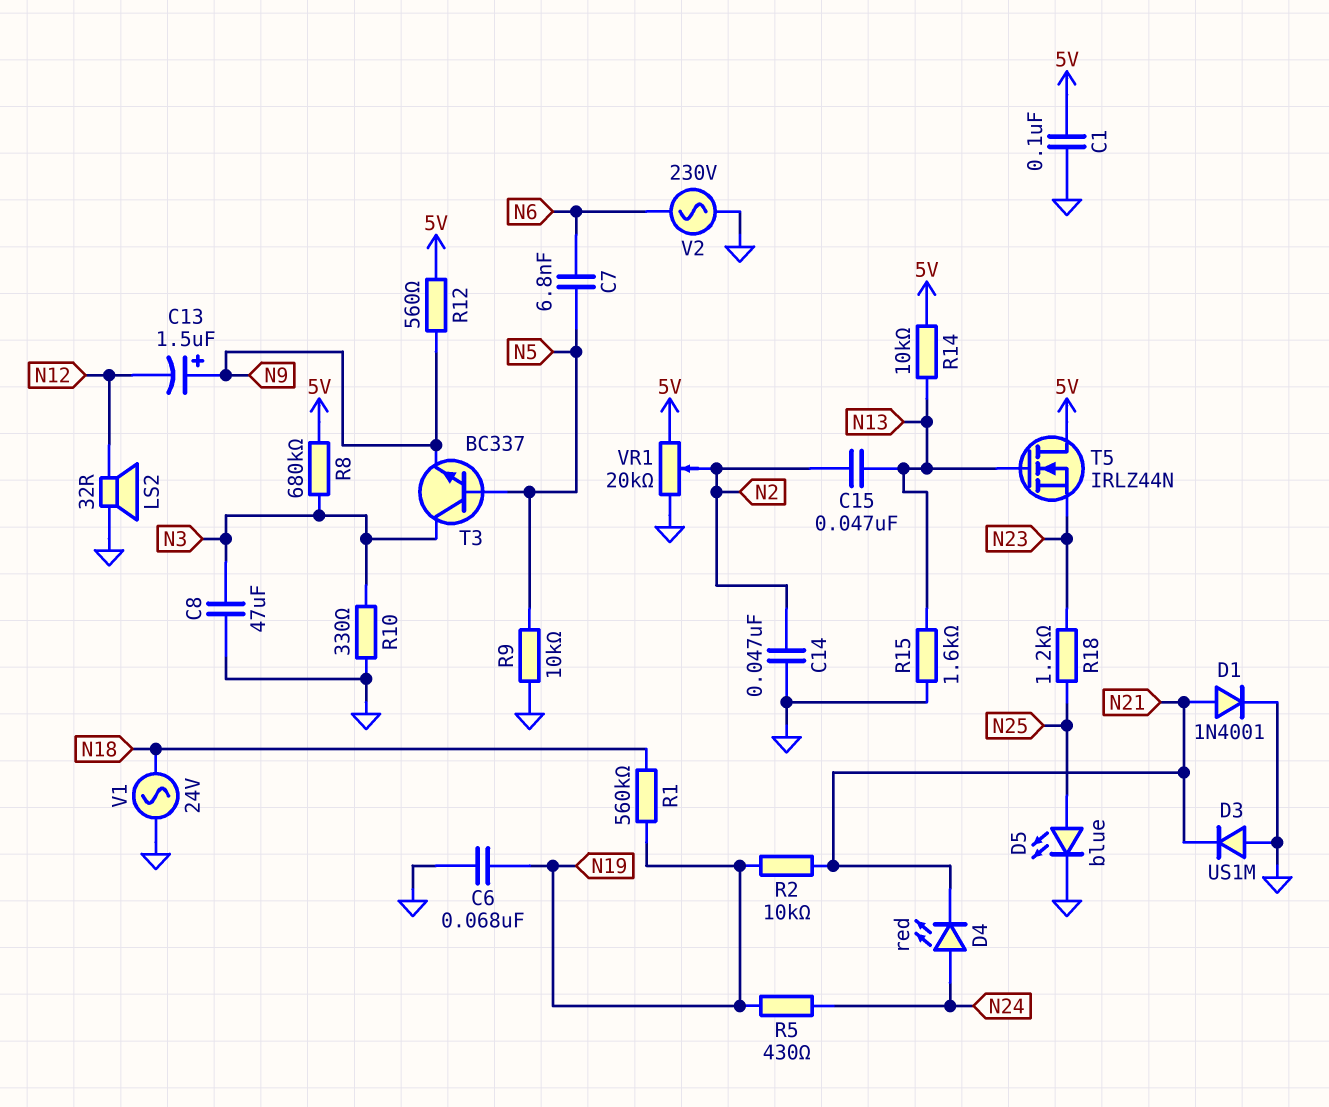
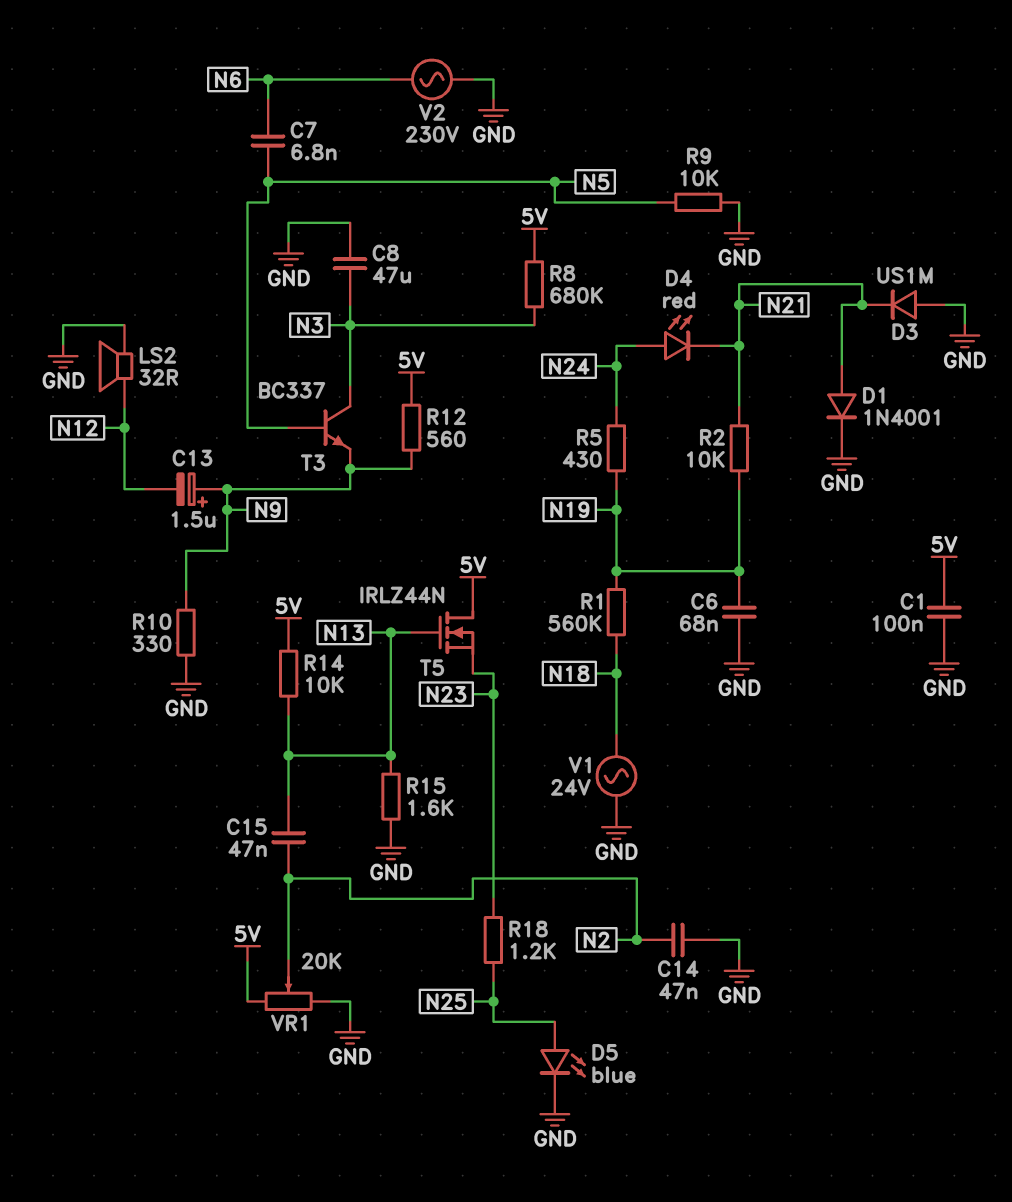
R10: 330 (GND, N3) -> 330 (GND, N9)

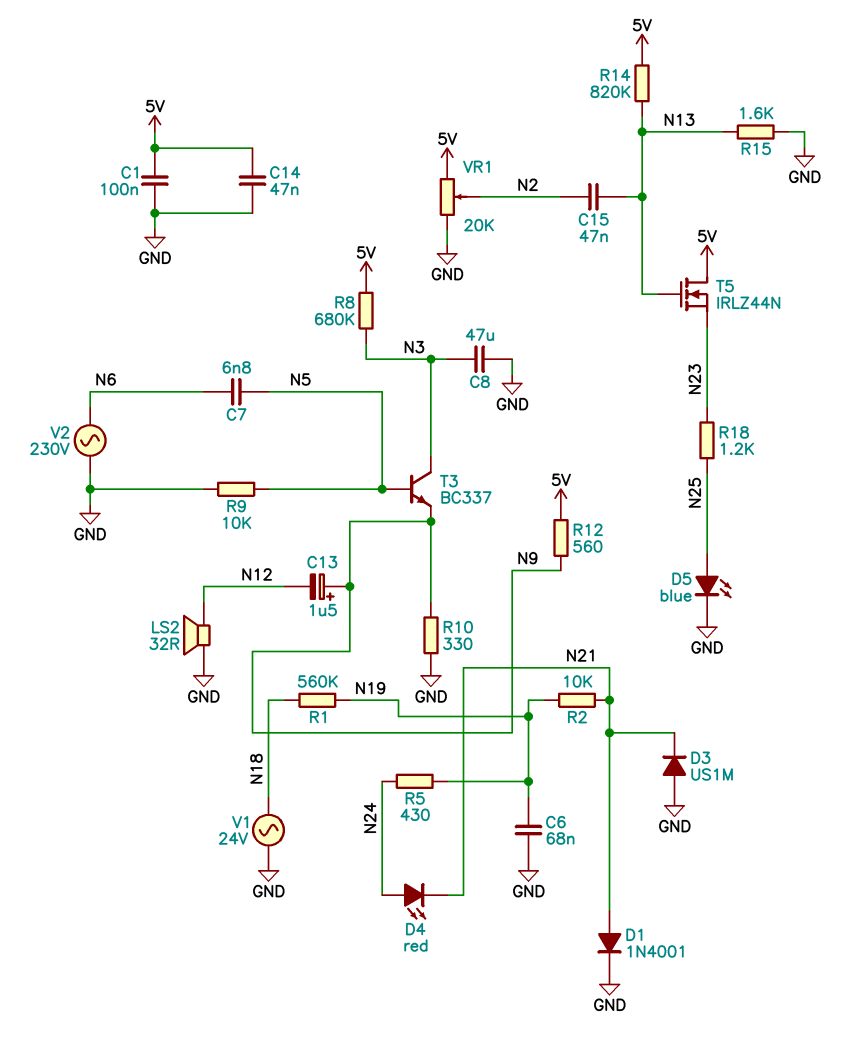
C14: 47nF (GND, N2) -> 47nF (5V, GND)
R14: 10k (5V, N13) -> 820k (5V, N13)

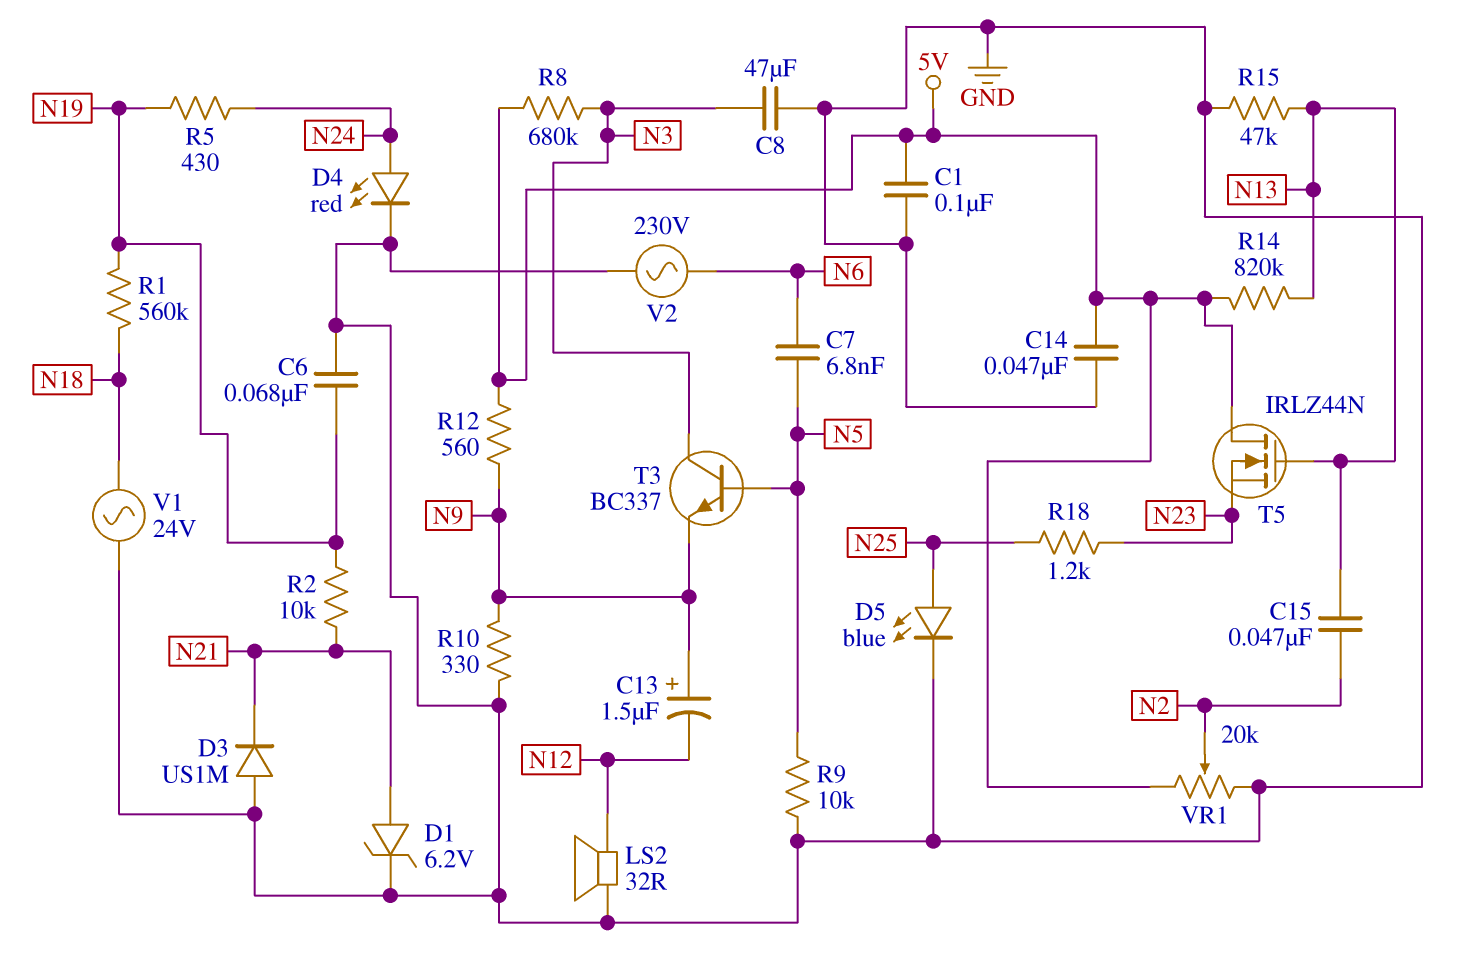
D1: diode 1N4001 (A N21, K GND) -> zener 6.2V (A N21, K GND)
D4: LED red (A N24, K N21) -> LED red (A N24, K GND)
R15: 1.6k (GND, N13) -> 47k (GND, N13)

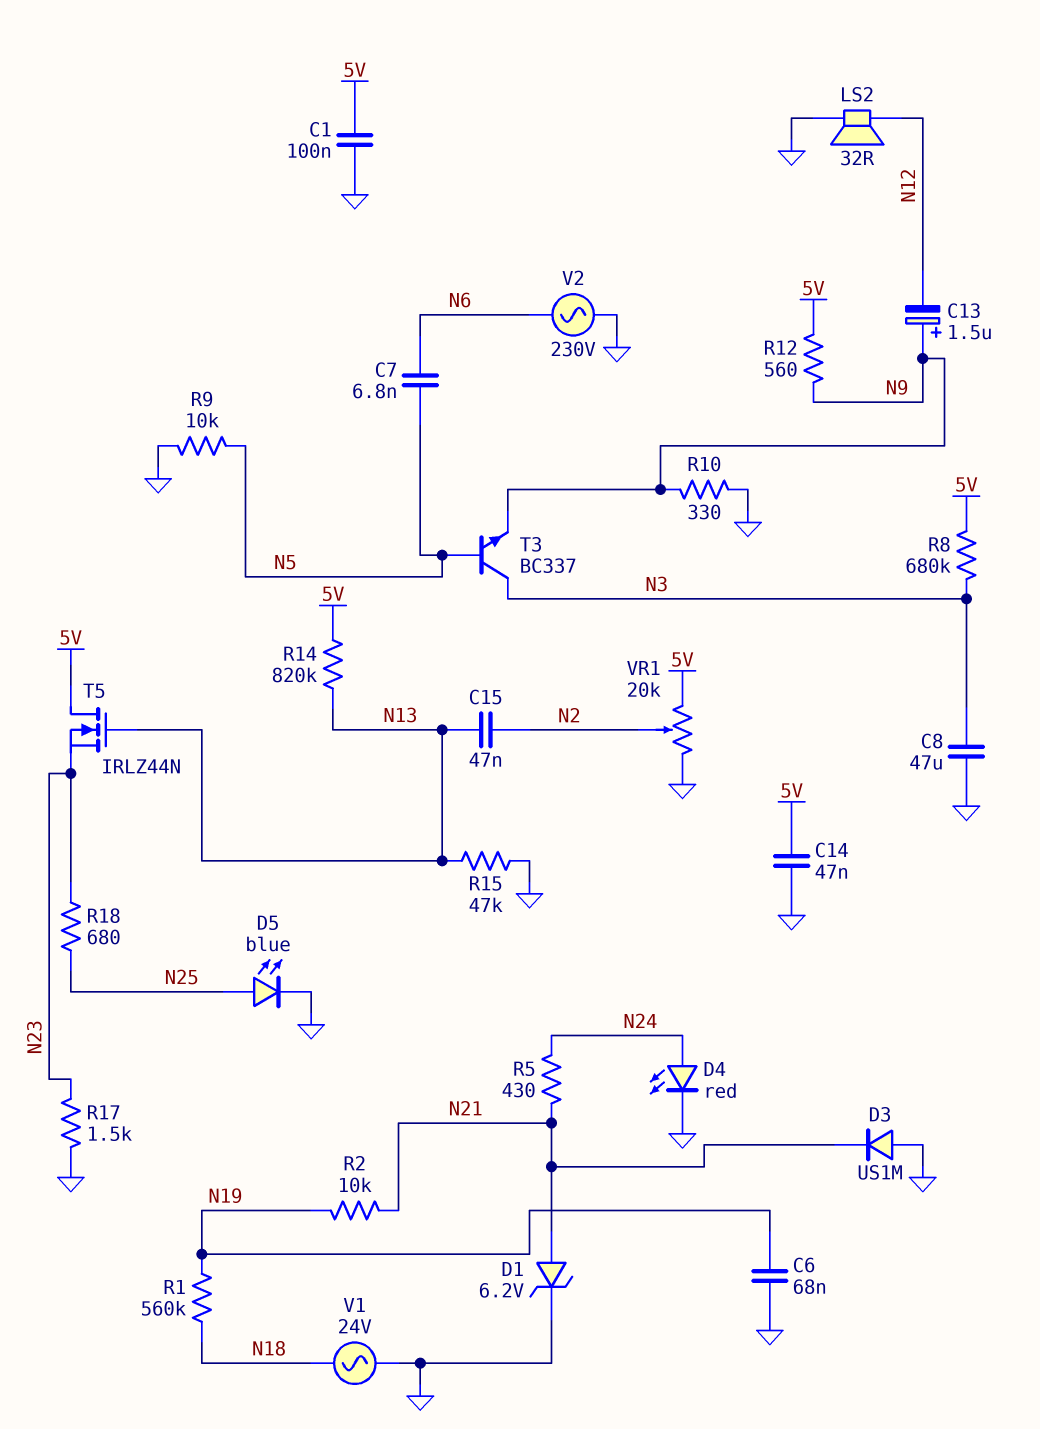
R5: 430 (N19, N24) -> 430 (N21, N24)
R17: none -> 1.5k (GND, N23)
R18: 1.2k (N23, N25) -> 680 (N23, N25)

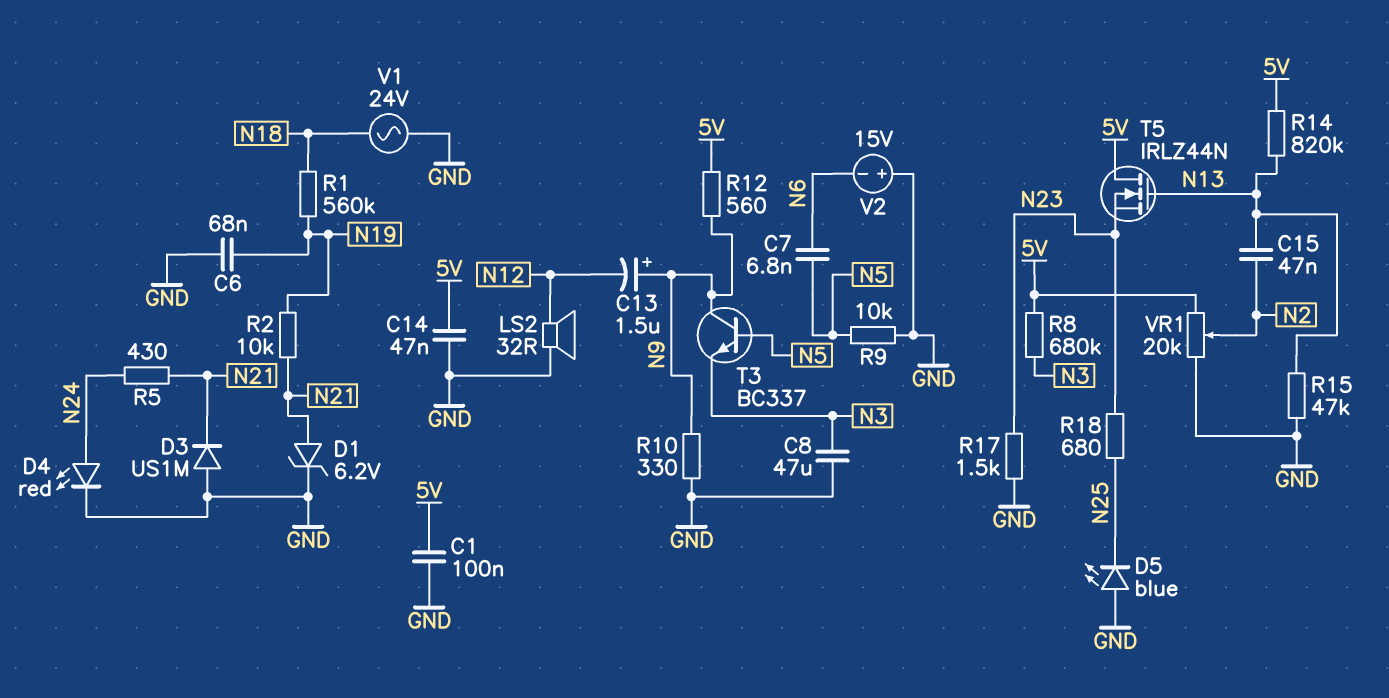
D5: LED blue (A N25, K GND) -> LED blue (A GND, K N25)
T3: NPN BC337 (B N5, C N3, E N9) -> NPN BC337 (B N5, C N9, E N3)
V2: AC 230V (GND, N6) -> 15V (plus GND, minus N6)

